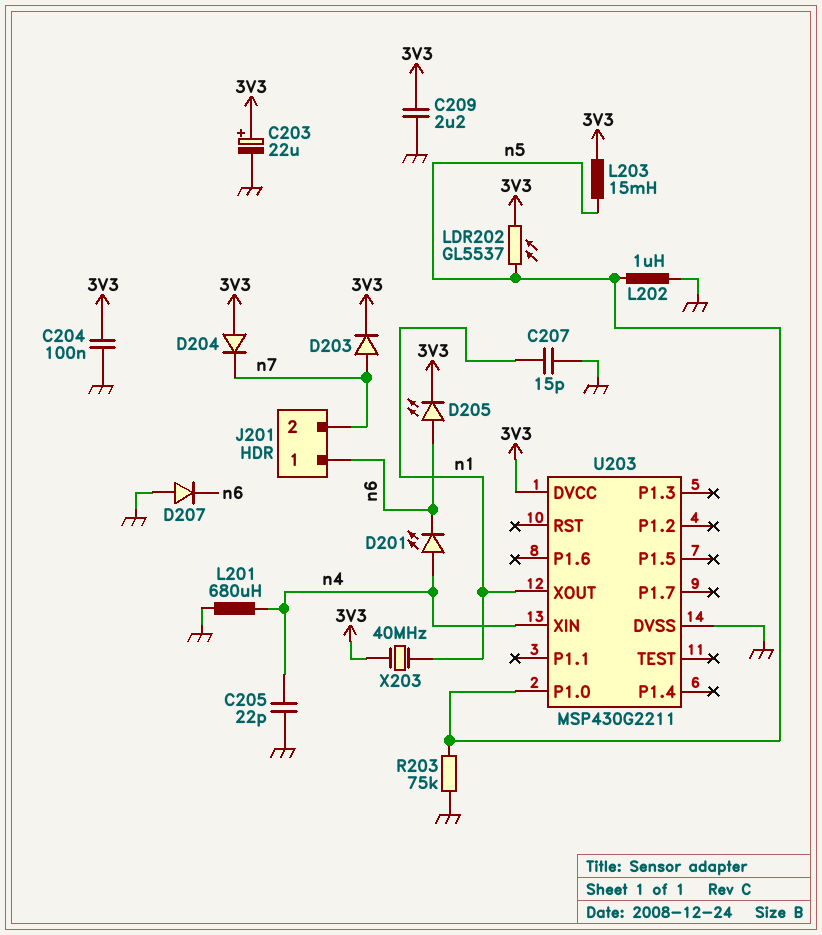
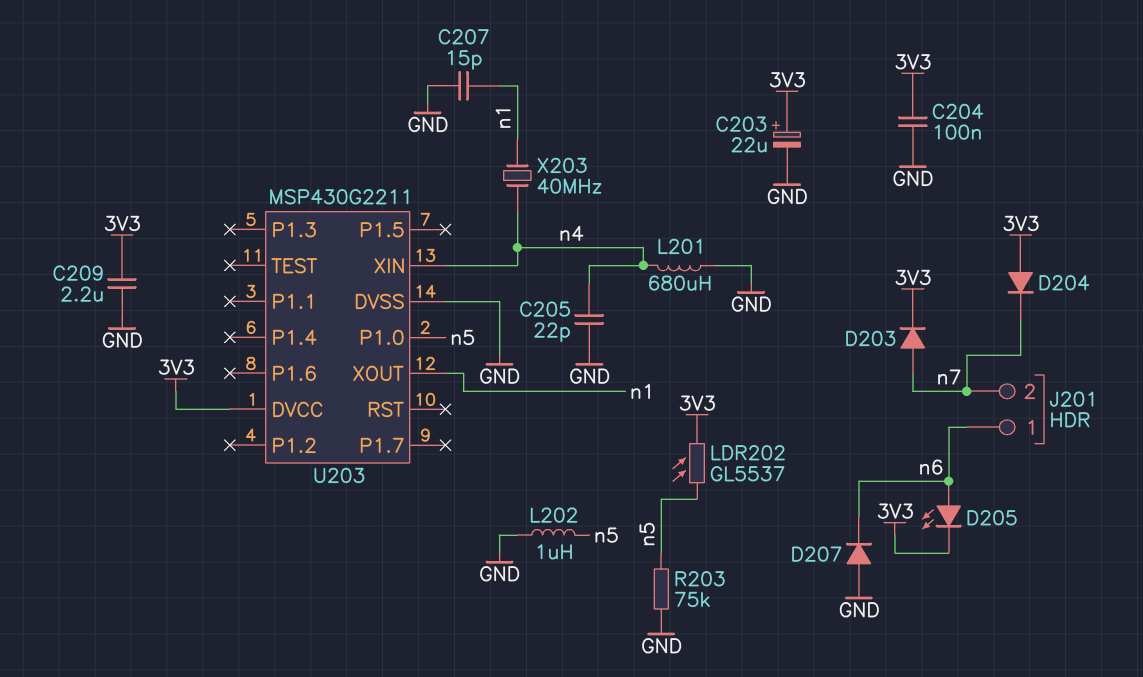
D201: LED (A n4, K n6) -> none
L203: 15mH (3V3, n5) -> none
X203: 40MHz (3V3, n1) -> 40MHz (n1, n4)

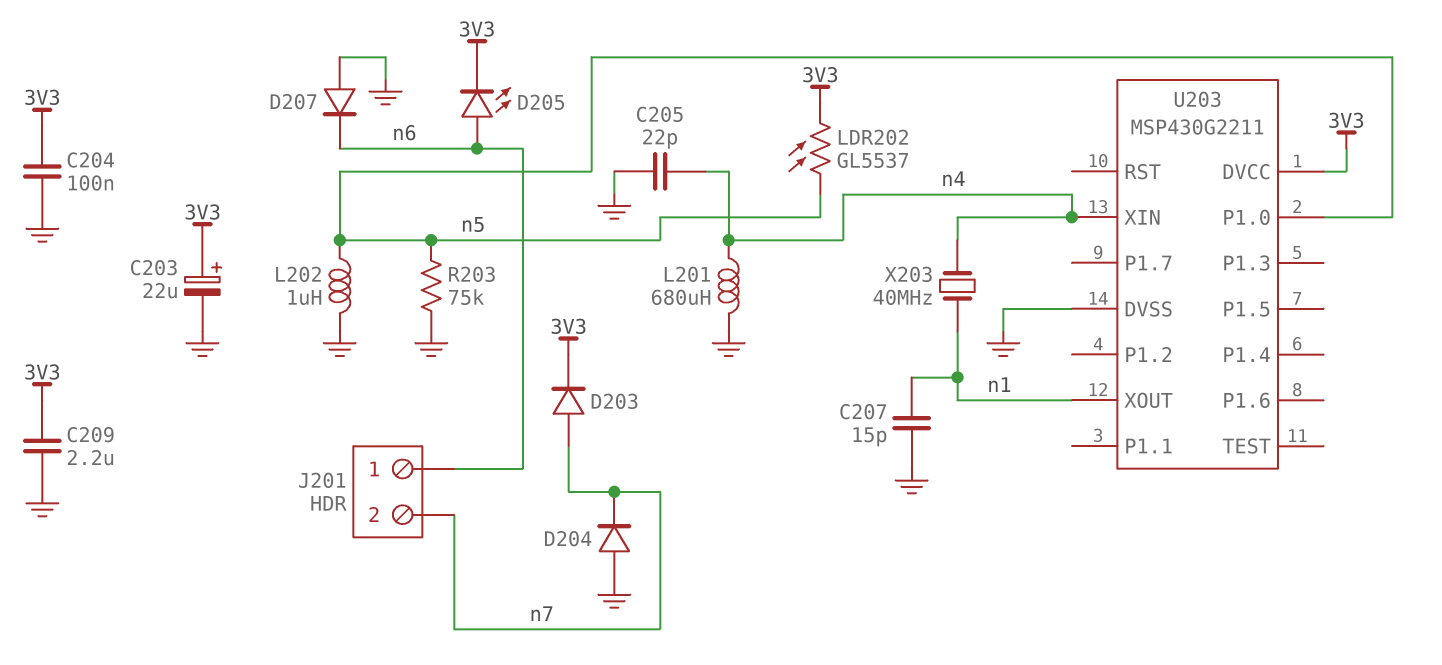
D204: diode (A 3V3, K n7) -> diode (A GND, K n7)

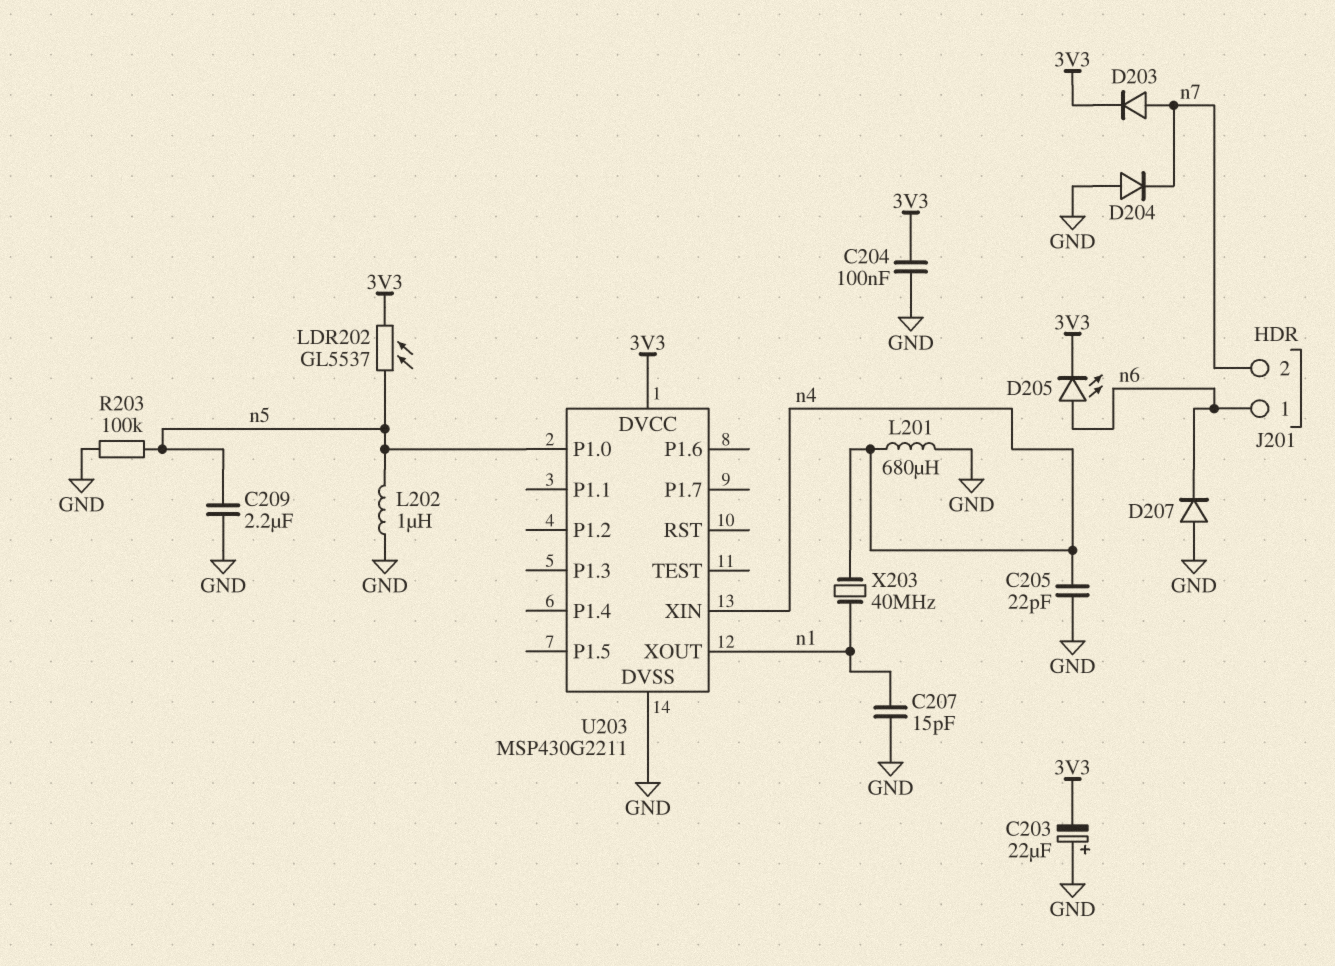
C203: 22uF (plus 3V3, minus GND) -> 22uF (plus GND, minus 3V3)
C209: 2.2uF (3V3, GND) -> 2.2uF (GND, n5)
R203: 75k (GND, n5) -> 100k (GND, n5)

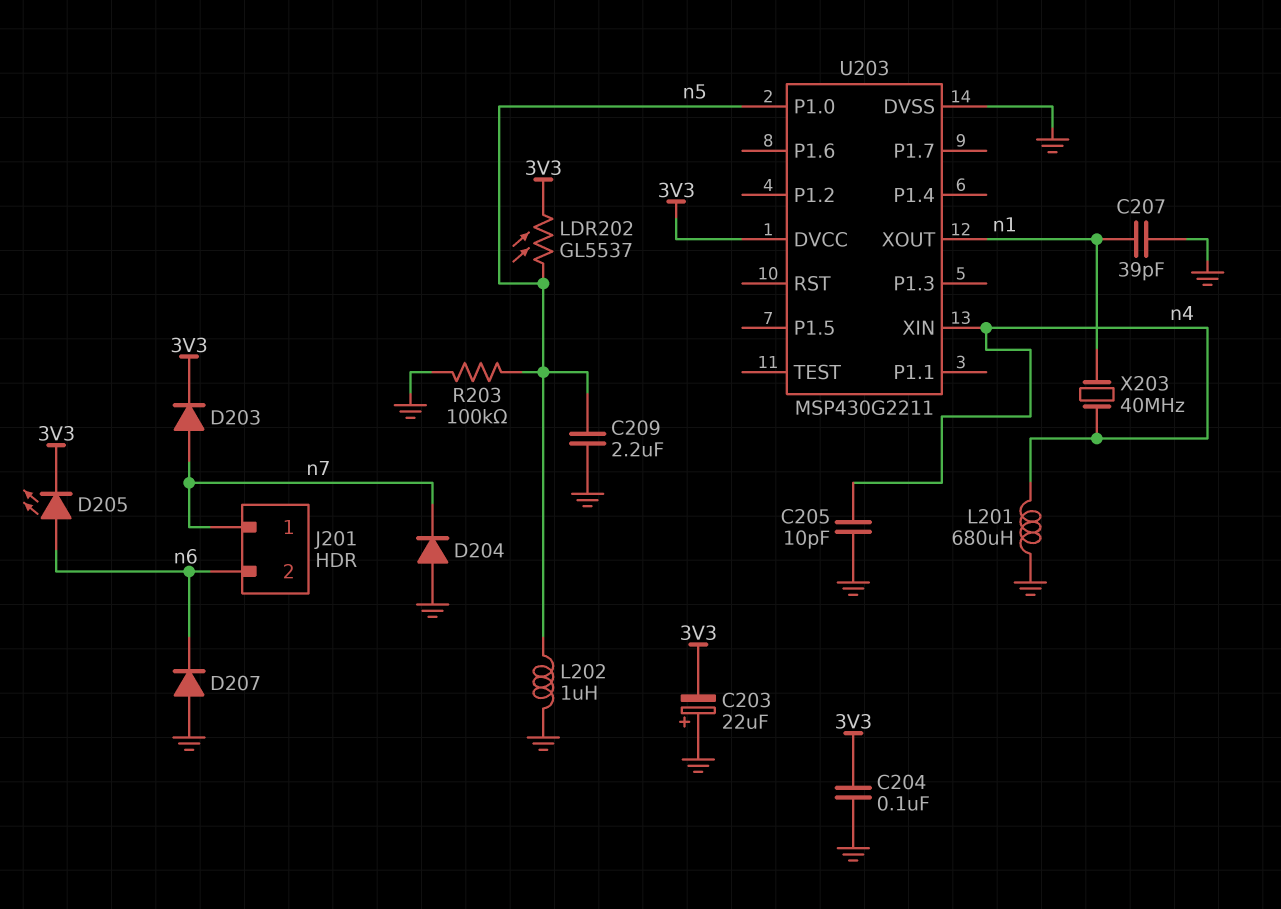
C205: 22pF (GND, n4) -> 10pF (GND, n4)
C207: 15pF (GND, n1) -> 39pF (GND, n1)
J201 pin 1: n6 -> n7
J201 pin 2: n7 -> n6

